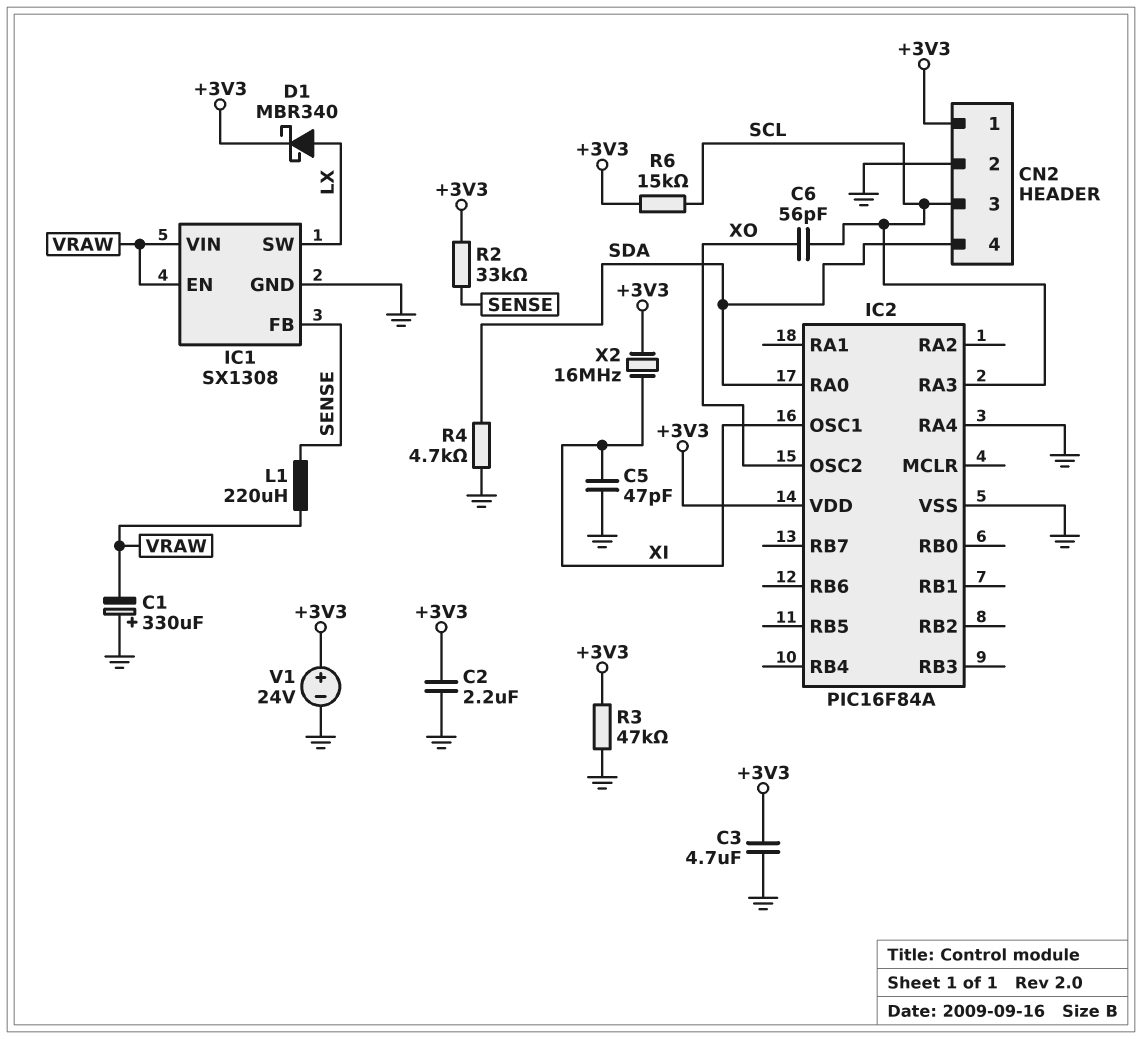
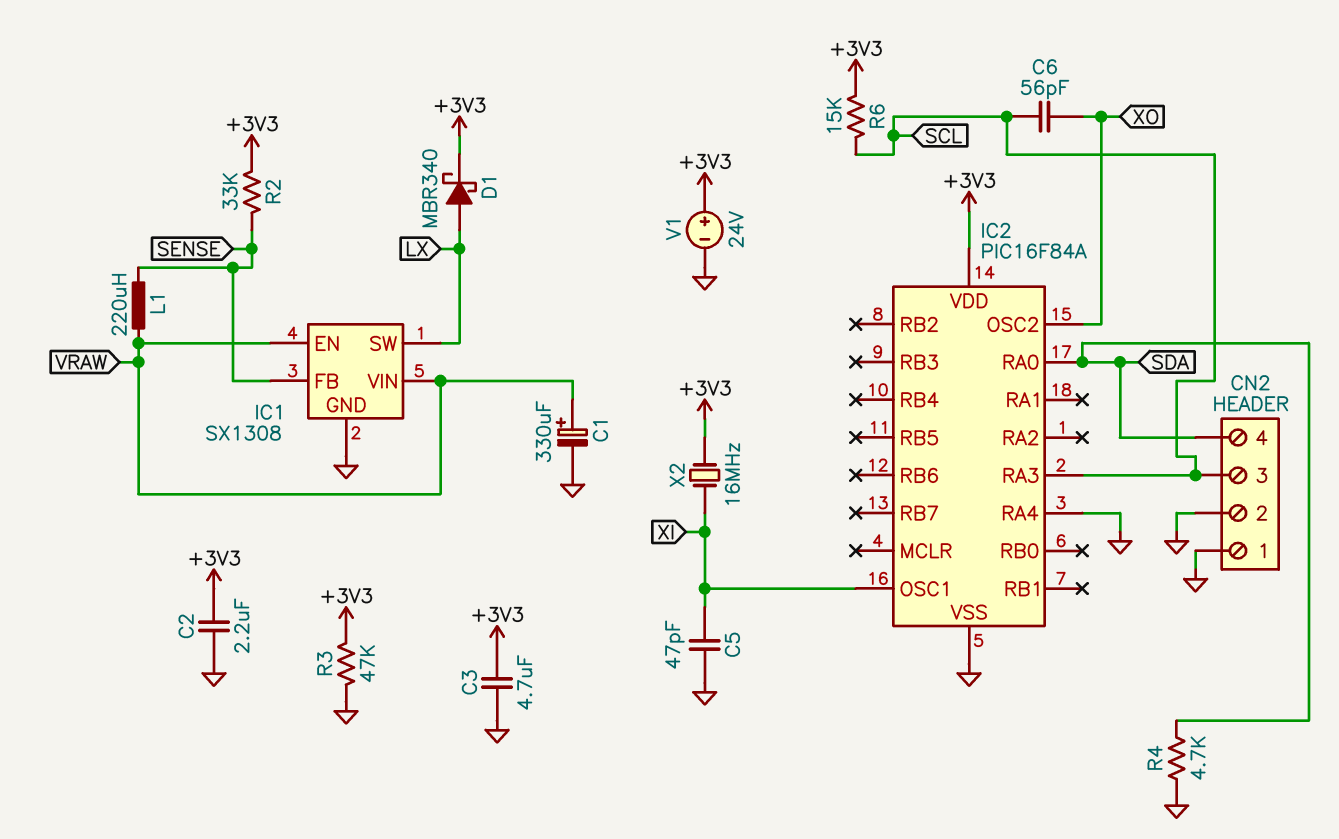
C1: 330uF (plus GND, minus VRAW) -> 330uF (plus VRAW, minus GND)
CN2 pin 1: +3V3 -> GND

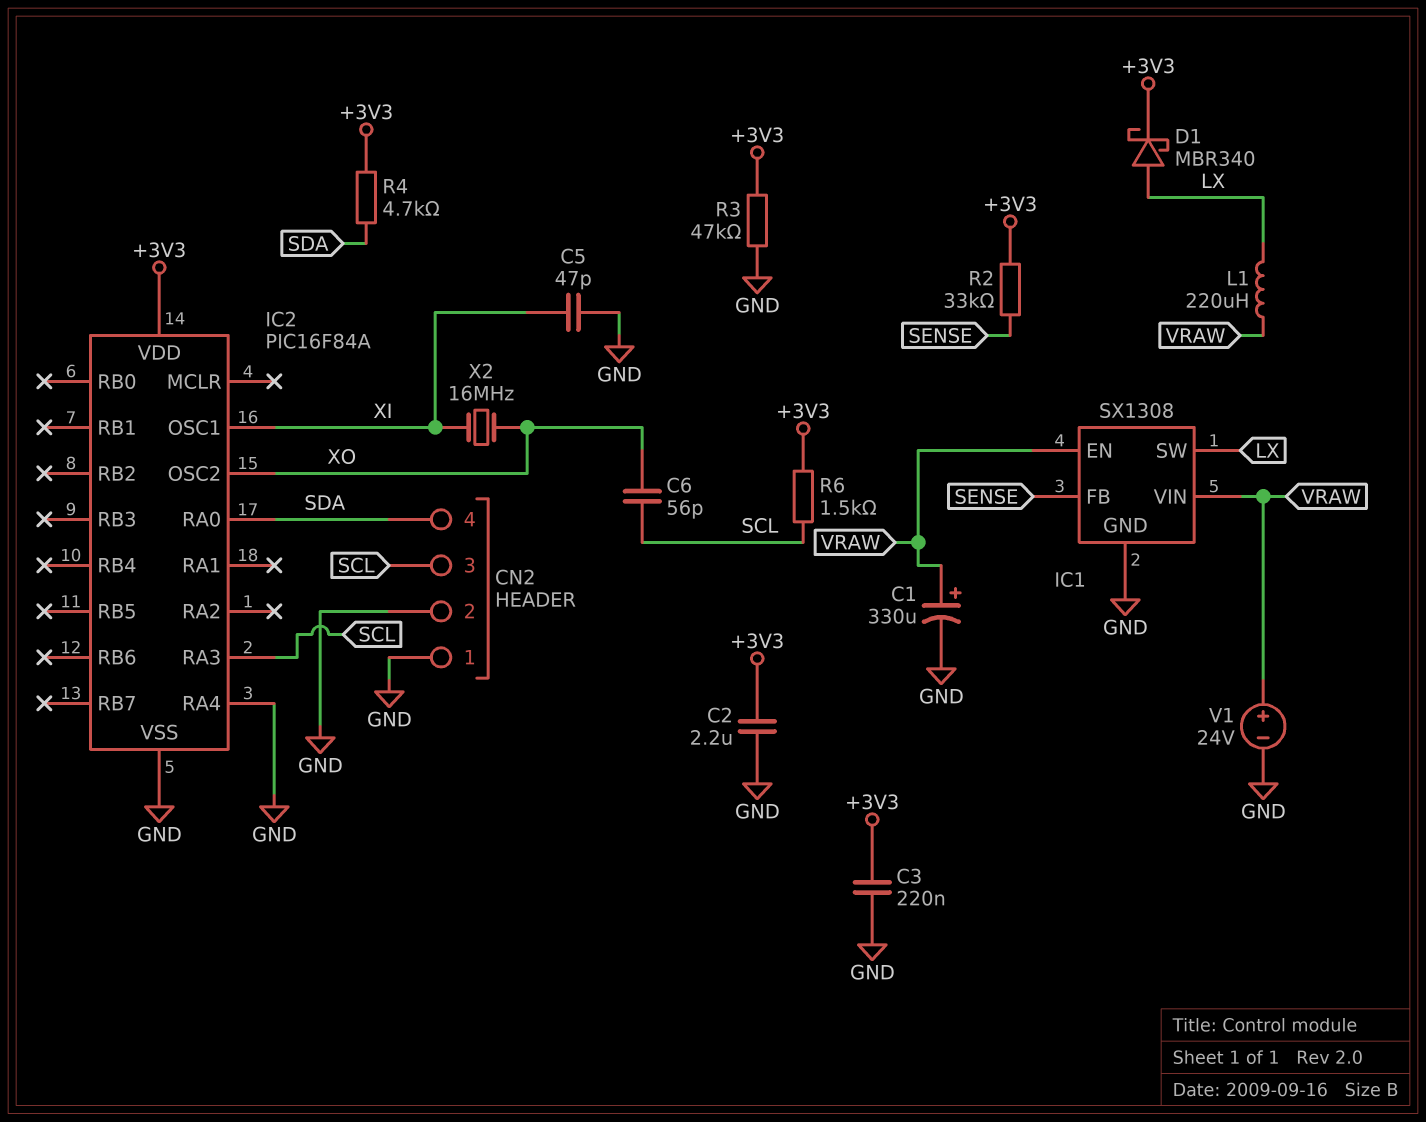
C3: 4.7uF (+3V3, GND) -> 220nF (+3V3, GND)
L1: 220uH (SENSE, VRAW) -> 220uH (LX, VRAW)
R4: 4.7k (GND, SDA) -> 4.7k (+3V3, SDA)
R6: 15k (+3V3, SCL) -> 1.5k (+3V3, SCL)
V1: 24V (plus +3V3, minus GND) -> 24V (plus VRAW, minus GND)
X2: 16MHz (+3V3, XI) -> 16MHz (XI, XO)

